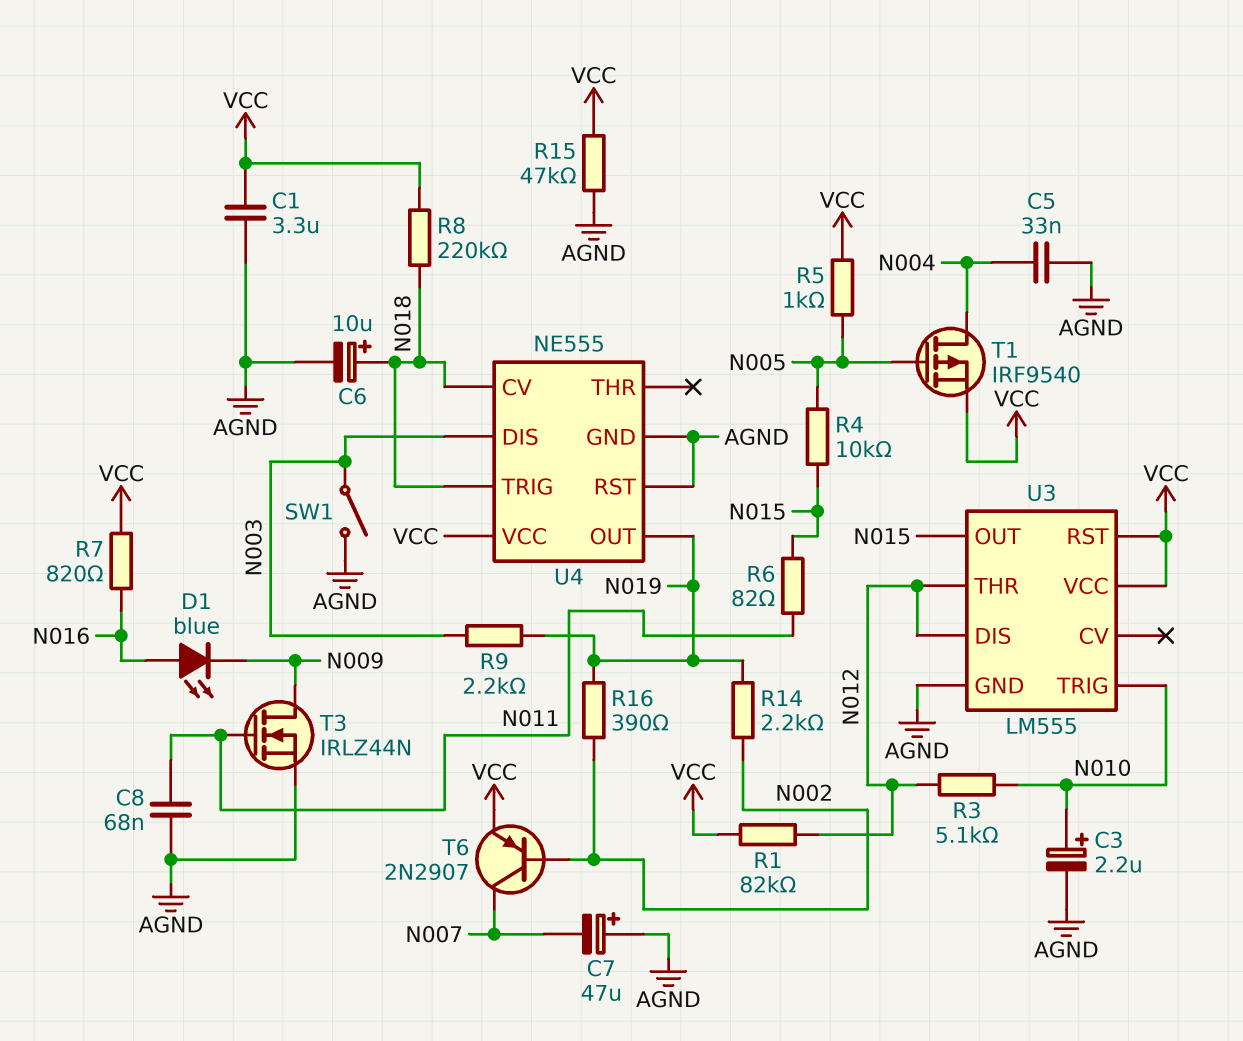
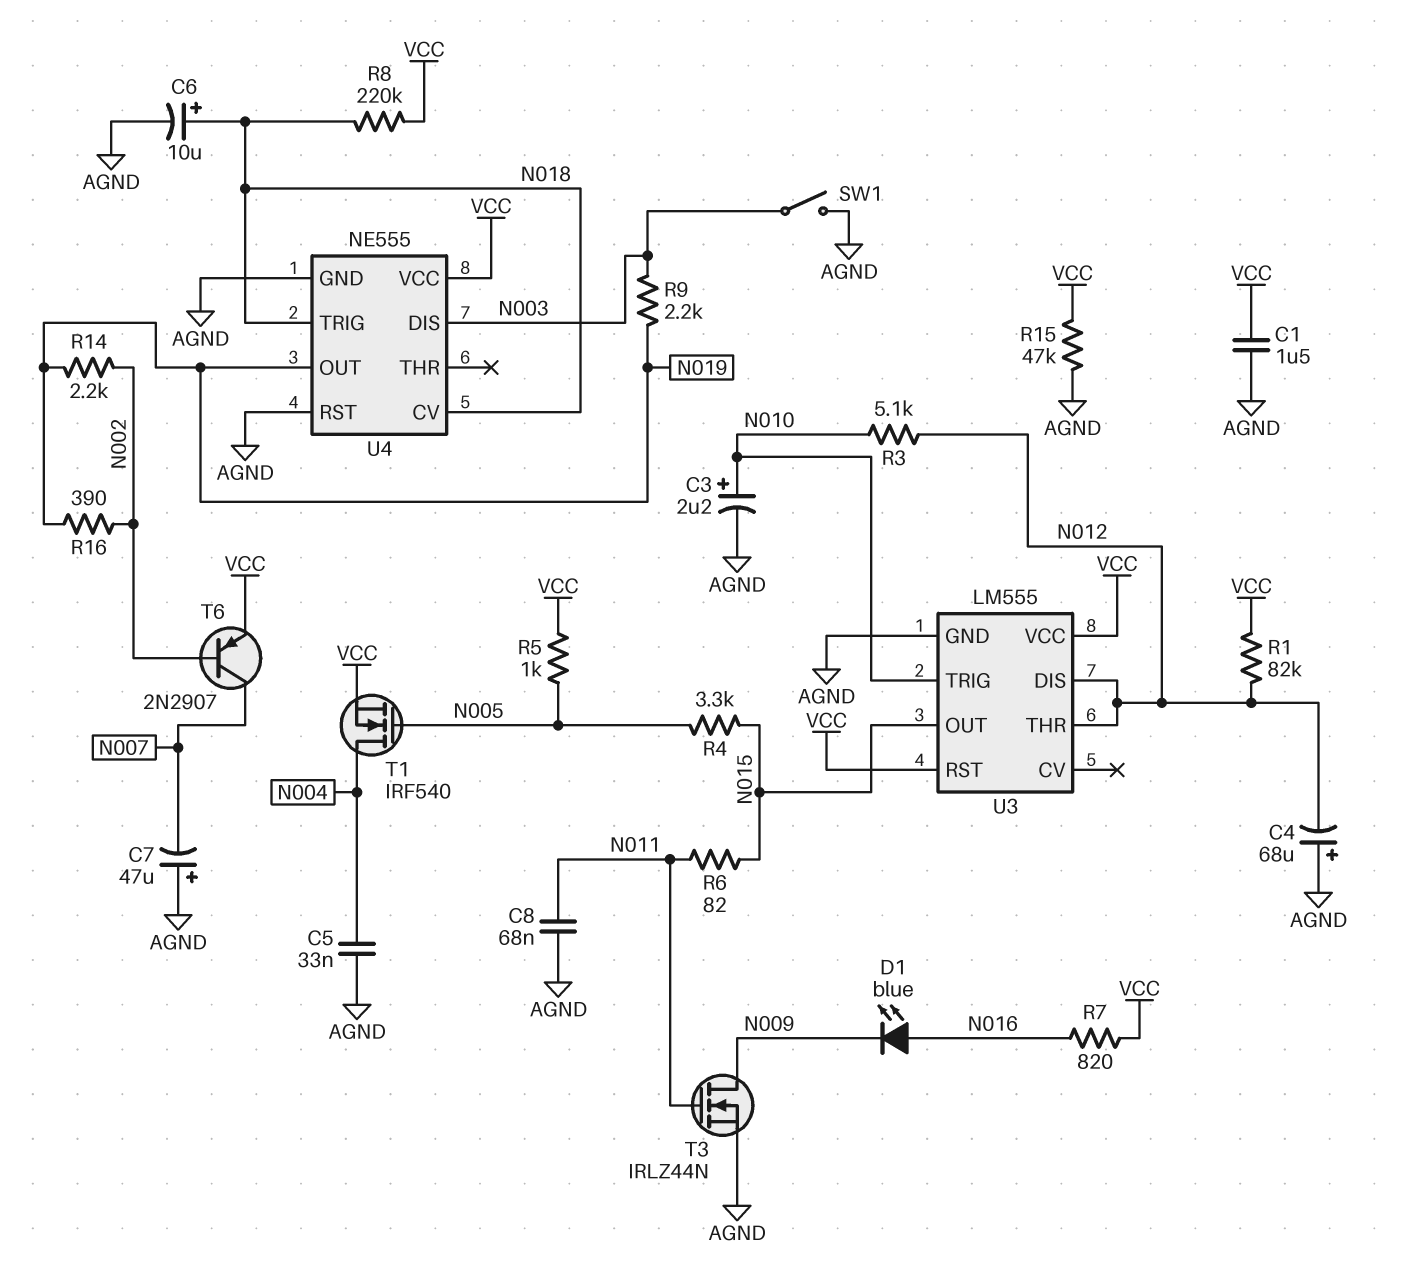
C1: 3.3uF (AGND, VCC) -> 1.5uF (AGND, VCC)
C4: none -> 68uF (plus AGND, minus N012)
R4: 10k (N005, N015) -> 3.3k (N005, N015)
T1: PMOS IRF9540 (G N005, D N004, S VCC) -> NMOS IRF540 (G N005, D N004, S VCC)

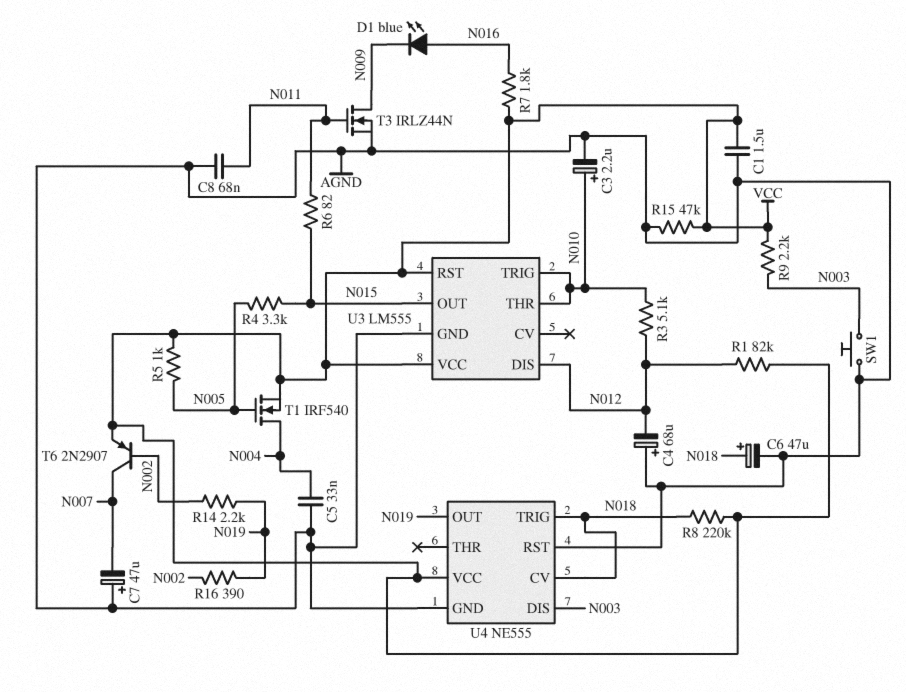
C6: 10uF (plus N018, minus AGND) -> 47uF (plus N018, minus AGND)
R7: 820 (N016, VCC) -> 1.8k (N016, VCC)
R9: 2.2k (N003, N019) -> 2.2k (N003, VCC)
SW1: switch (AGND, N003) -> button (AGND, N003)
U3 pin THR: N012 -> N010

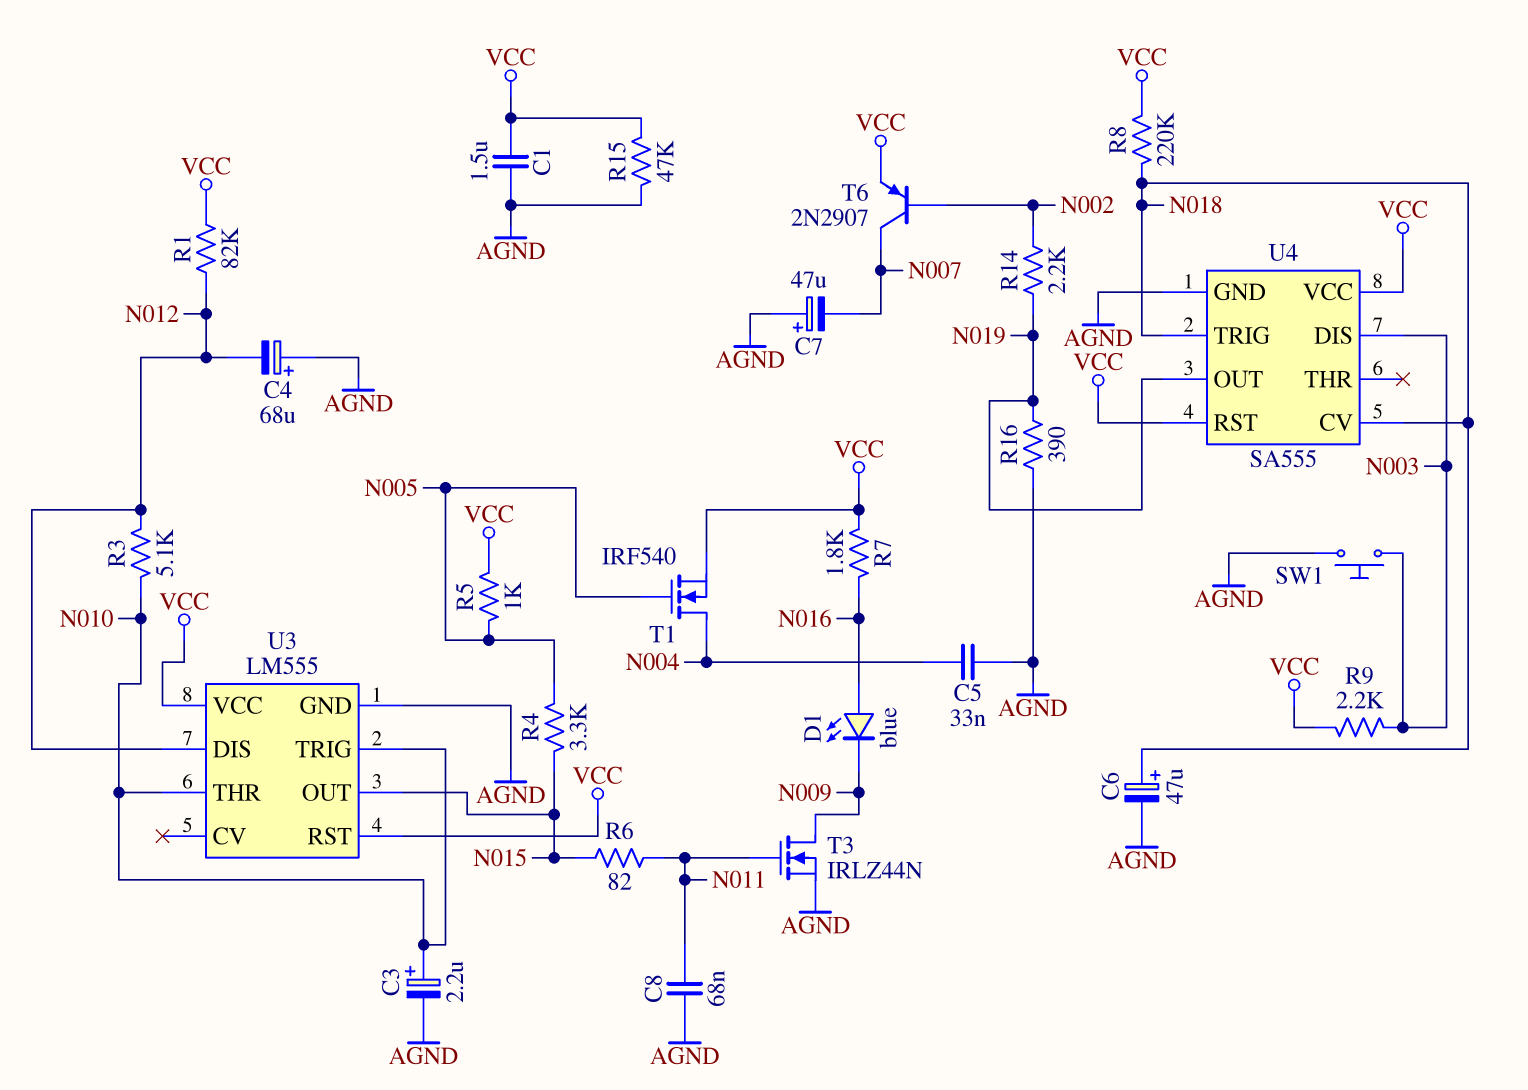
R16: 390 (N002, N019) -> 390 (AGND, N019)
U4: NE555 -> SA555
U4 pin RST: AGND -> VCC

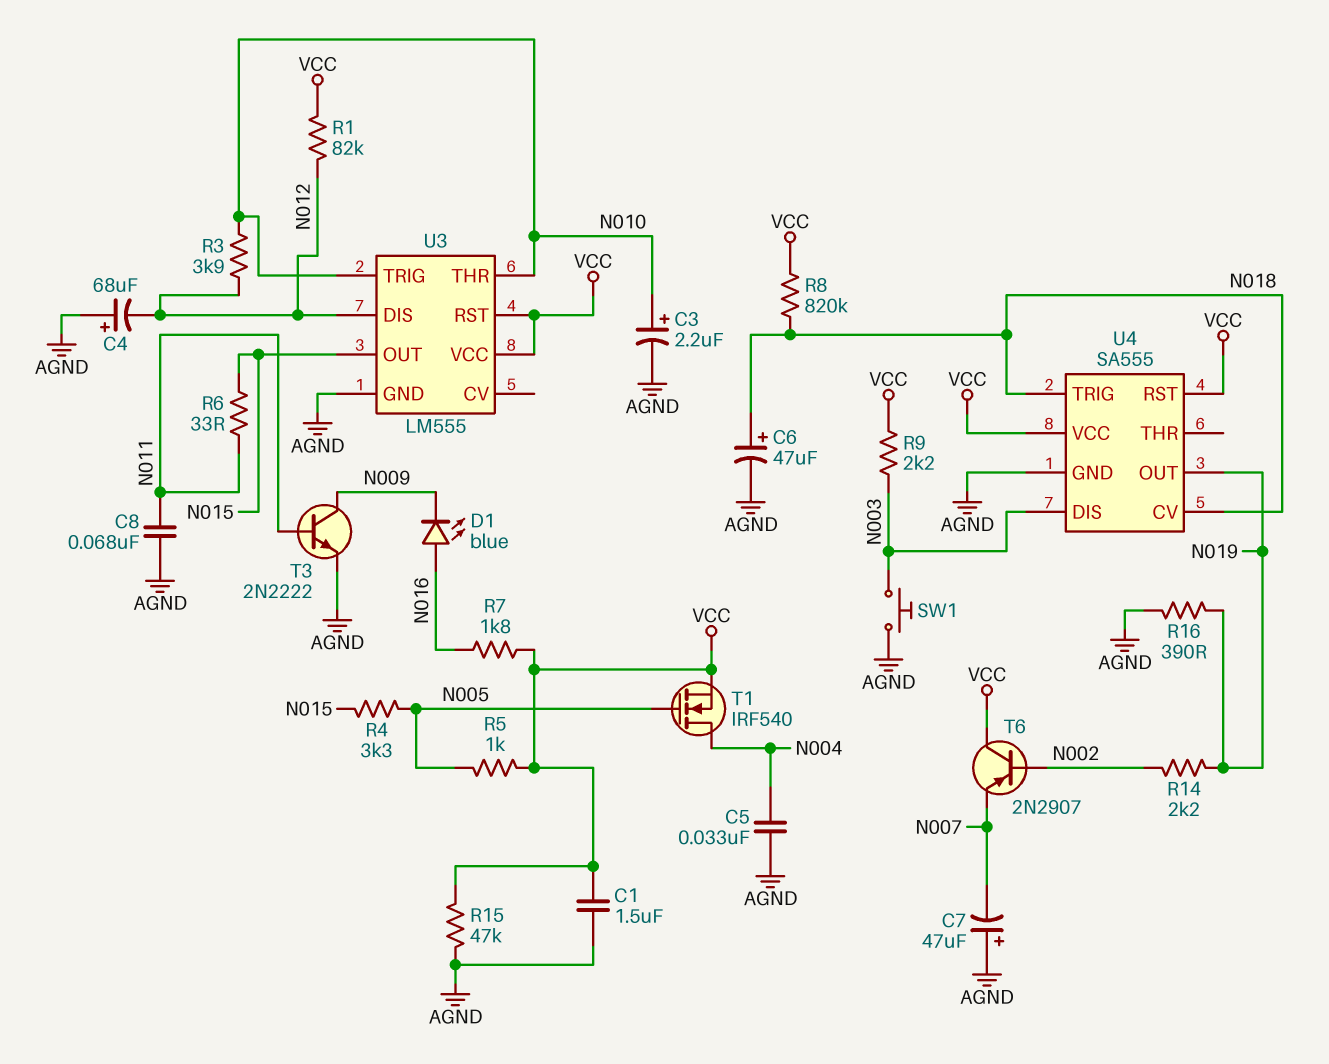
R3: 5.1k (N010, N012) -> 3.9k (N010, N012)
R6: 82 (N011, N015) -> 33 (N011, N015)
R8: 220k (N018, VCC) -> 820k (N018, VCC)
T3: NMOS IRLZ44N (G N011, D N009, S AGND) -> NPN 2N2222 (B N011, C N009, E AGND)
T6: PNP 2N2907 (B N002, C N007, E VCC) -> PNP 2N2907 (B N002, C VCC, E N007)

